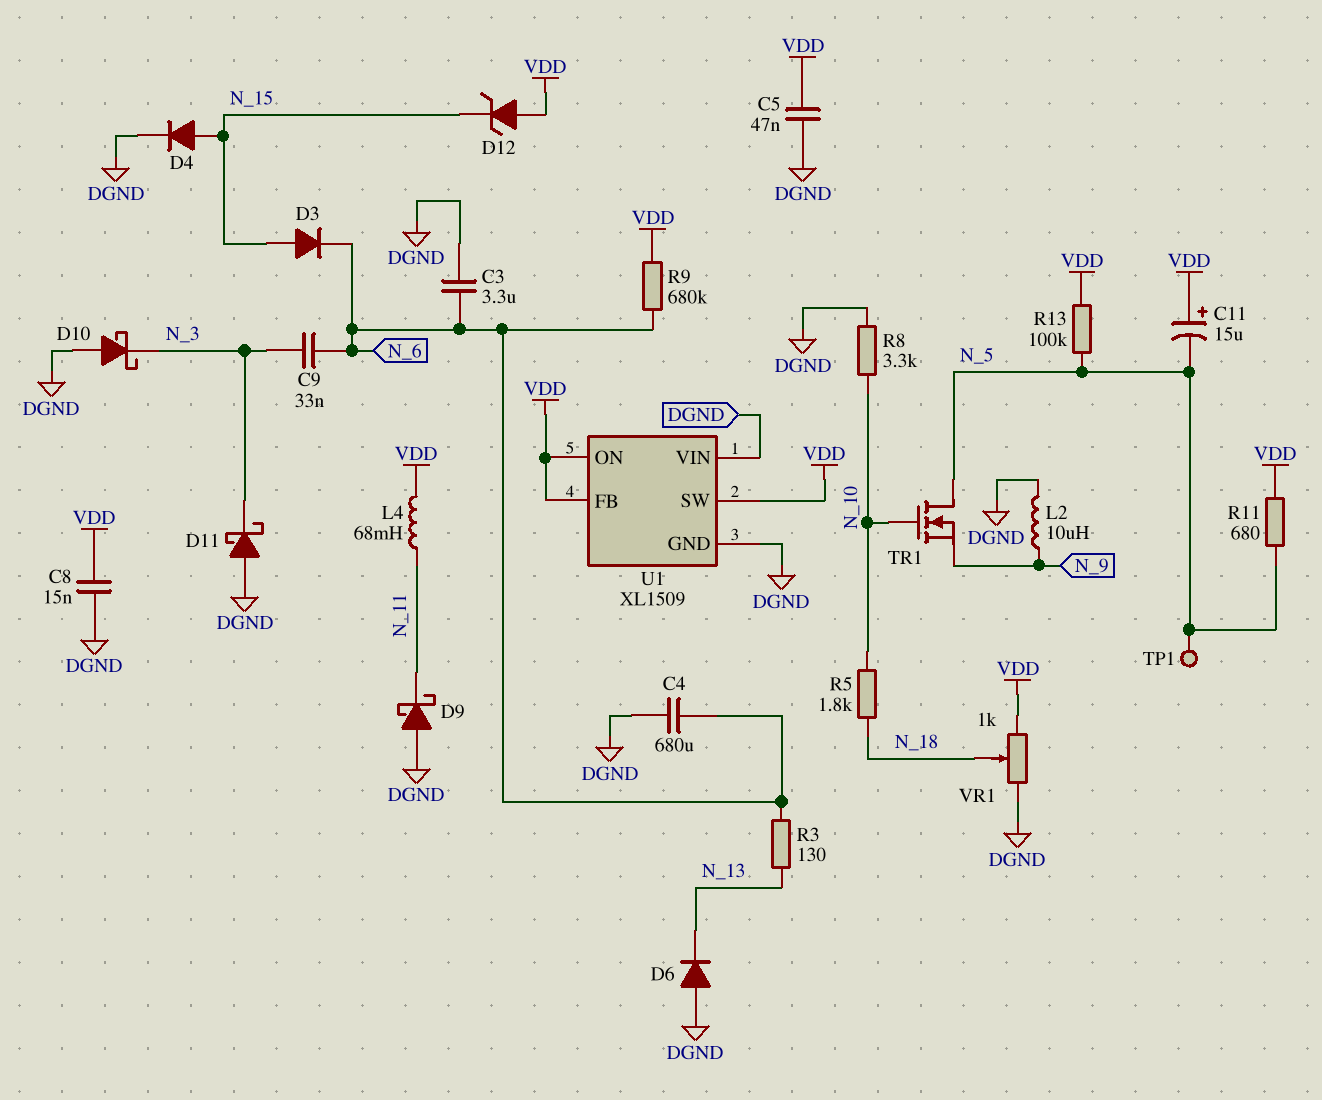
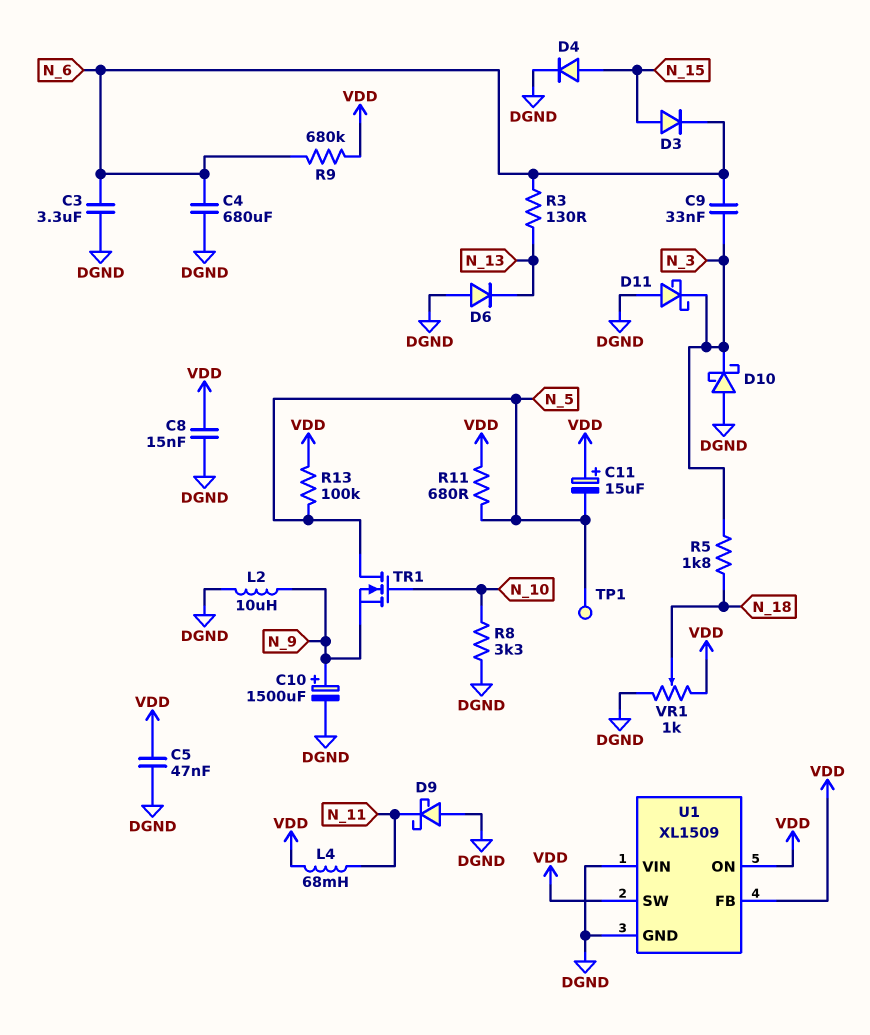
C10: none -> 1500uF (plus N_9, minus DGND)
D12: zener (A VDD, K N_15) -> none
R5: 1.8k (N_10, N_18) -> 1.8k (N_3, N_18)

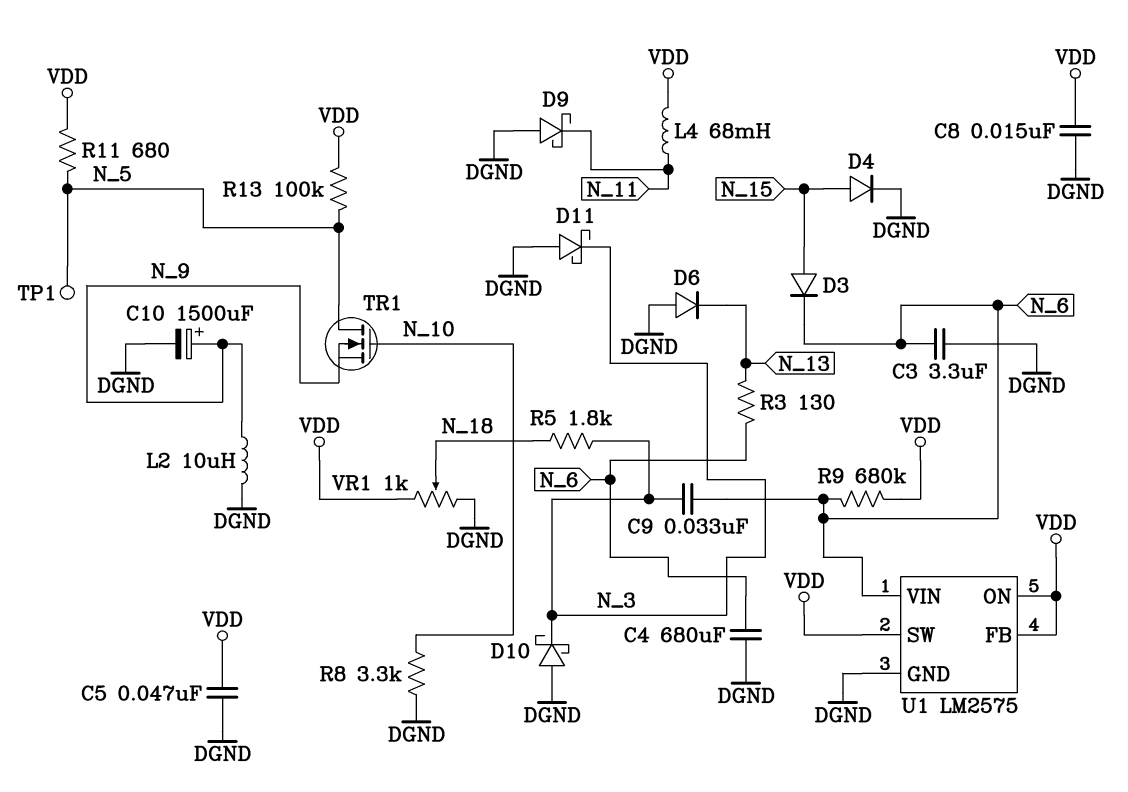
C11: 15uF (plus VDD, minus N_5) -> none
U1: XL1509 -> LM2575
U1 pin VIN: DGND -> N_6

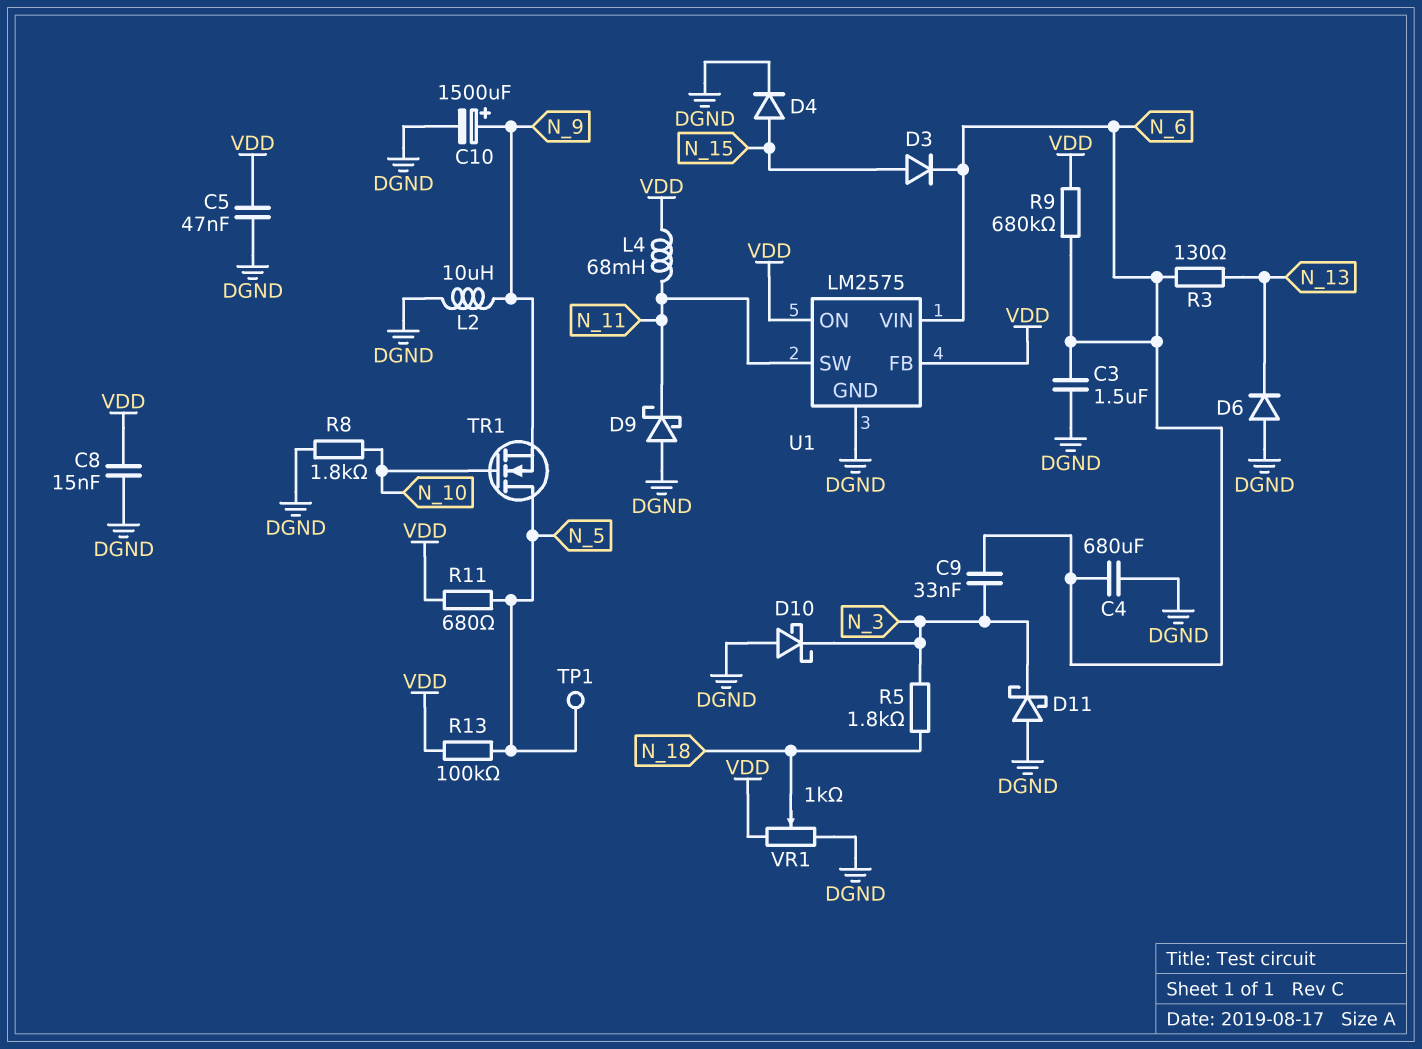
C3: 3.3uF (DGND, N_6) -> 1.5uF (DGND, N_6)
R8: 3.3k (DGND, N_10) -> 1.8k (DGND, N_10)
U1 pin SW: VDD -> N_11

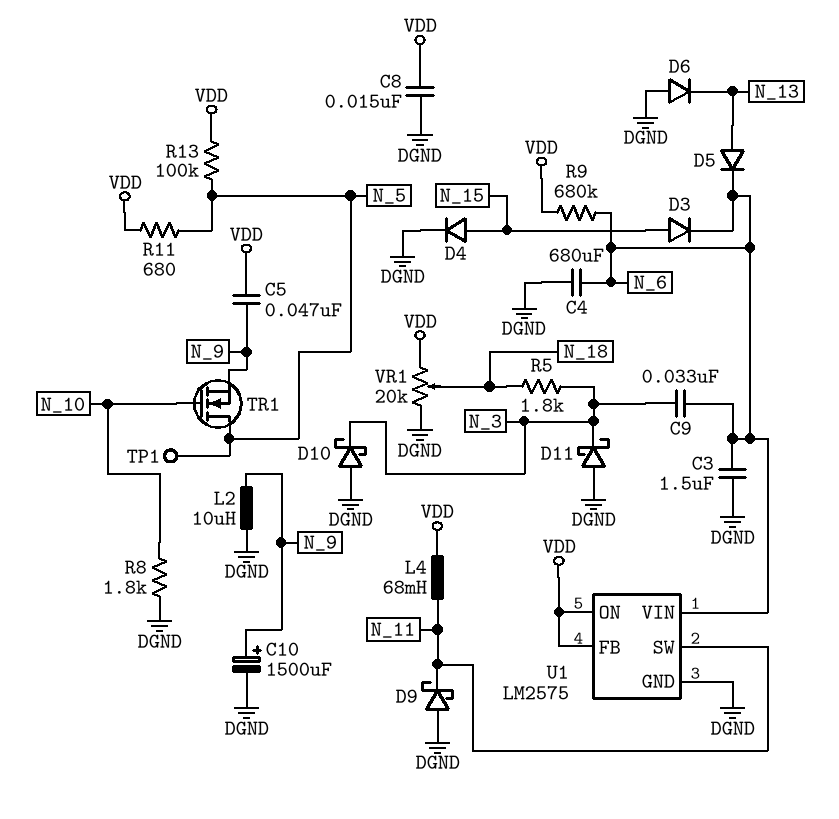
C5: 47nF (DGND, VDD) -> 47nF (N_9, VDD)
D5: none -> diode (A N_13, K N_6)
R3: 130 (N_6, N_13) -> none
VR1: 1k (DGND, VDD, wiper N_18) -> 20k (DGND, VDD, wiper N_18)

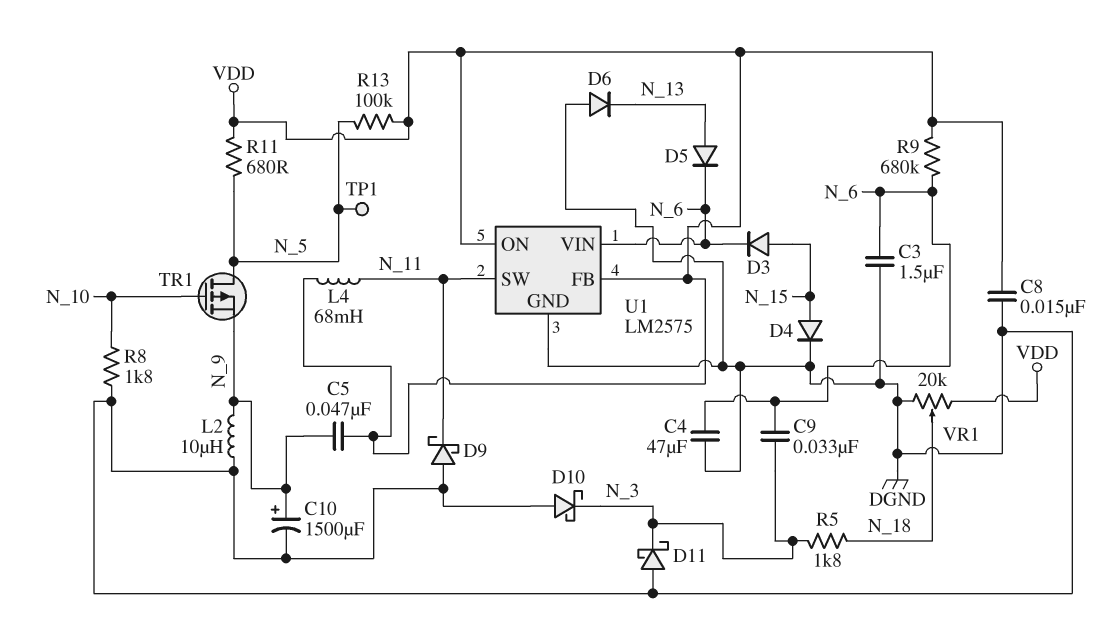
C4: 680uF (DGND, N_6) -> 47uF (DGND, N_6)
TR1: NMOS (G N_10, D N_5, S N_9) -> PMOS (G N_10, D N_5, S N_9)

